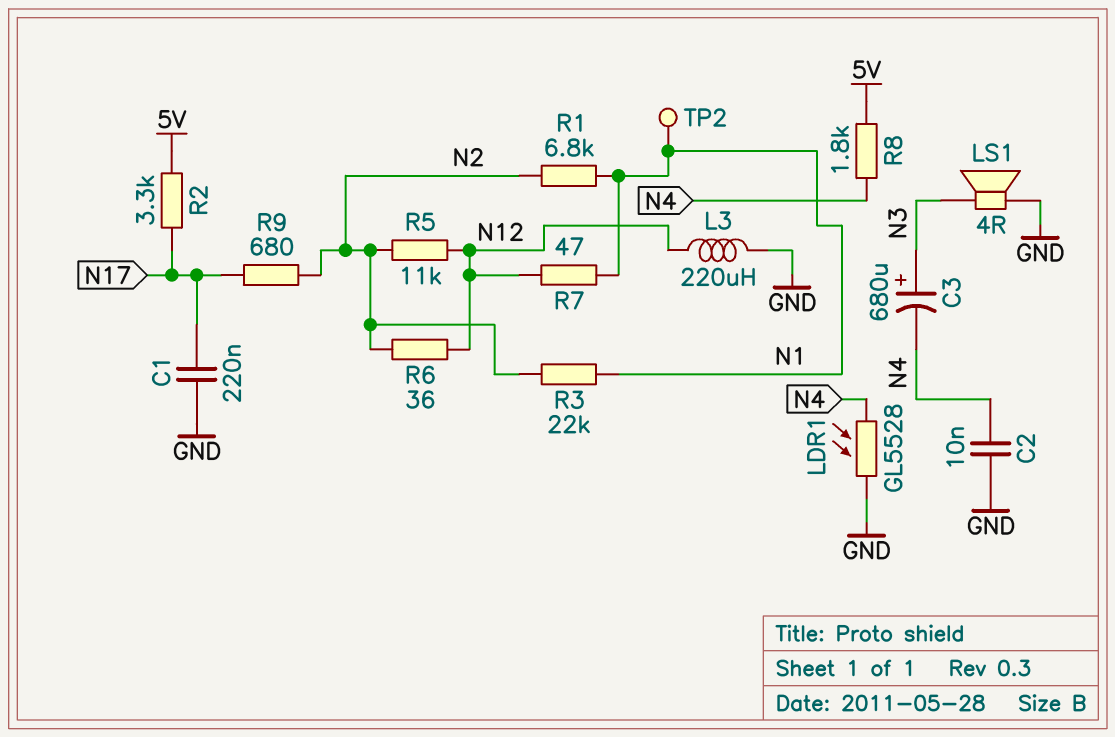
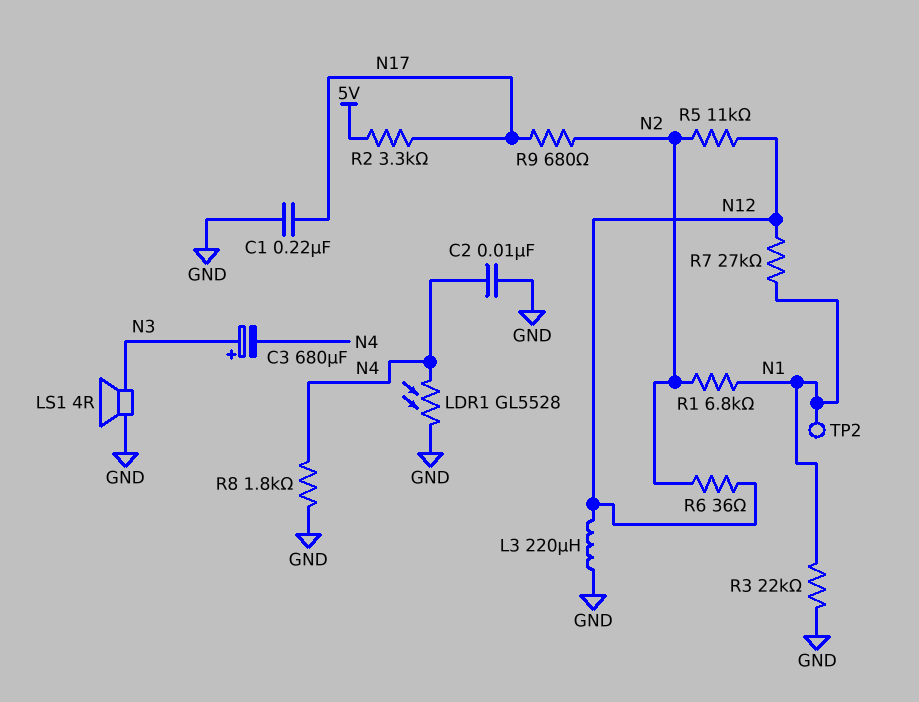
R3: 22k (N1, N2) -> 22k (GND, N1)
R7: 47 (N1, N12) -> 27k (N1, N12)
R8: 1.8k (5V, N4) -> 1.8k (GND, N4)

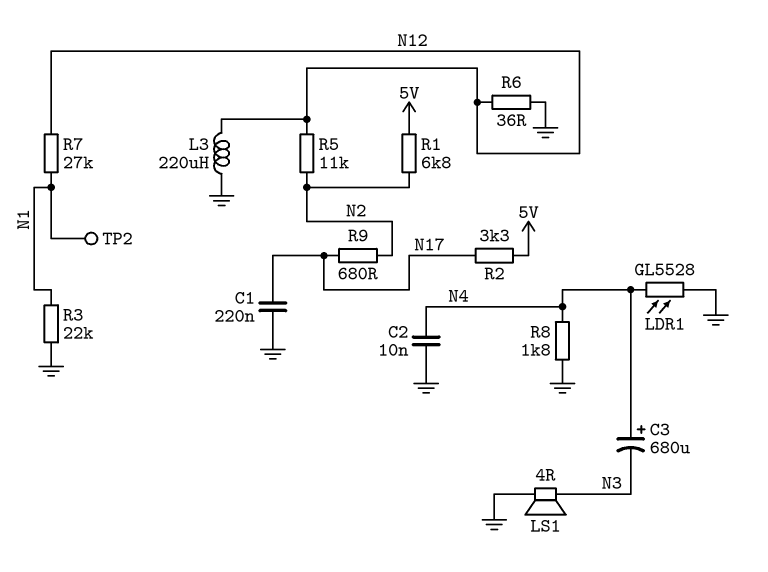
C3: 680uF (plus N3, minus N4) -> 680uF (plus N4, minus N3)
R1: 6.8k (N1, N2) -> 6.8k (5V, N2)
R6: 36 (N2, N12) -> 36 (GND, N12)

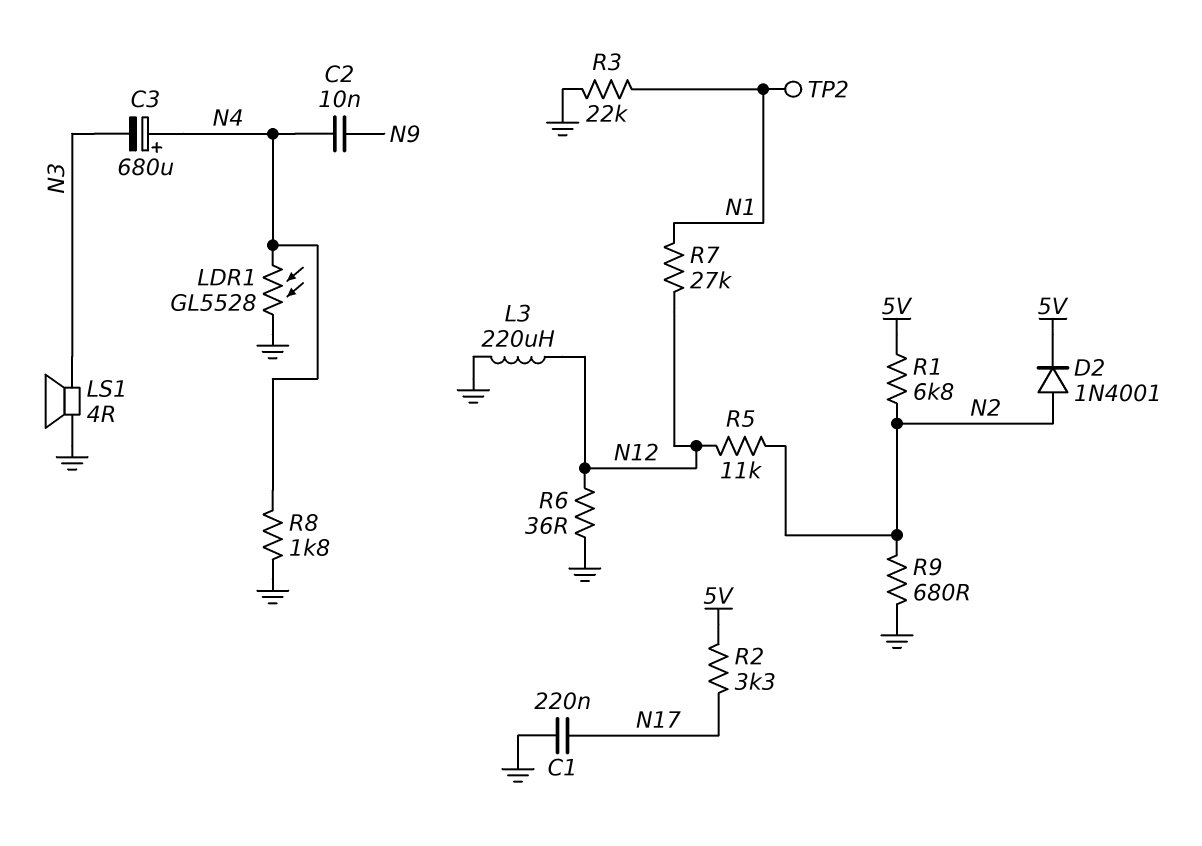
C2: 10nF (GND, N4) -> 10nF (N4, N9)
D2: none -> diode 1N4001 (A N2, K 5V)
R9: 680 (N2, N17) -> 680 (GND, N2)

